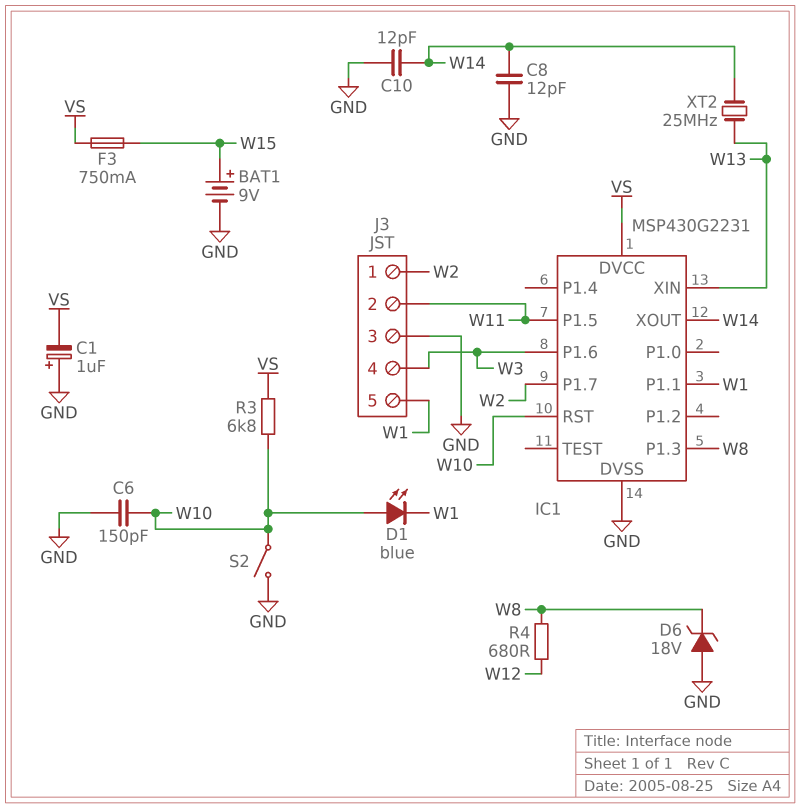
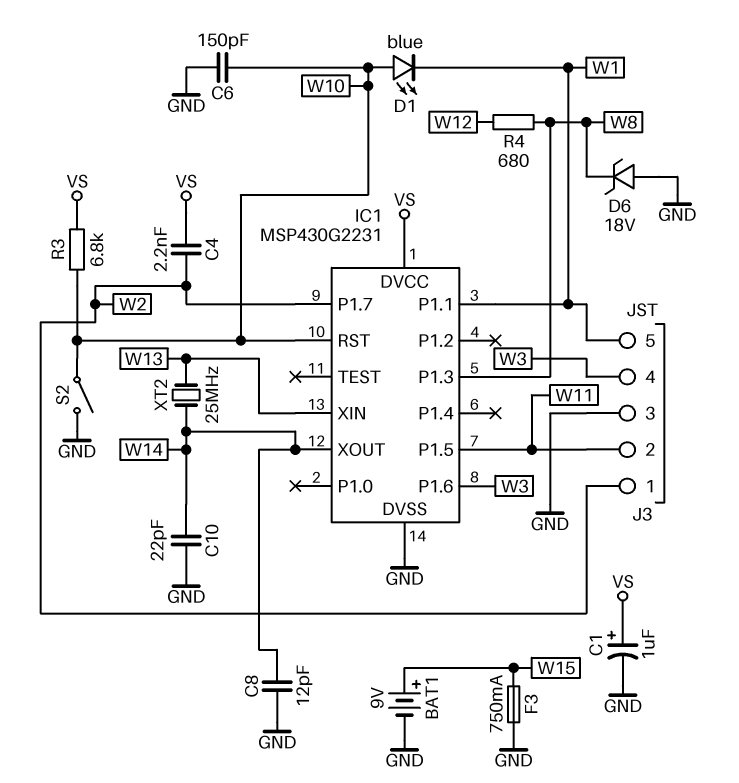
C1: 1uF (plus GND, minus VS) -> 1uF (plus VS, minus GND)
C4: none -> 2.2nF (VS, W2)
C10: 12pF (GND, W14) -> 22pF (GND, W14)
F3: 750mA (VS, W15) -> 750mA (GND, W15)

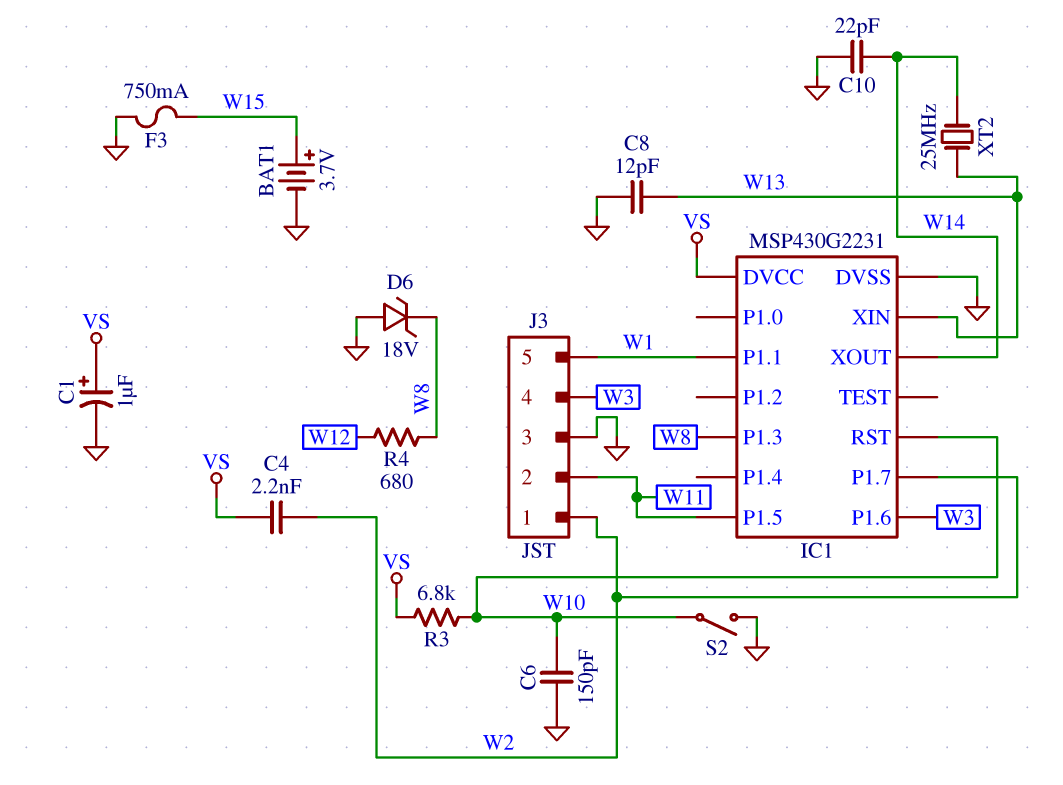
BAT1: 9V (plus W15, minus GND) -> 3.7V (plus W15, minus GND)
C8: 12pF (GND, W14) -> 12pF (GND, W13)
D1: LED blue (A W10, K W1) -> none

